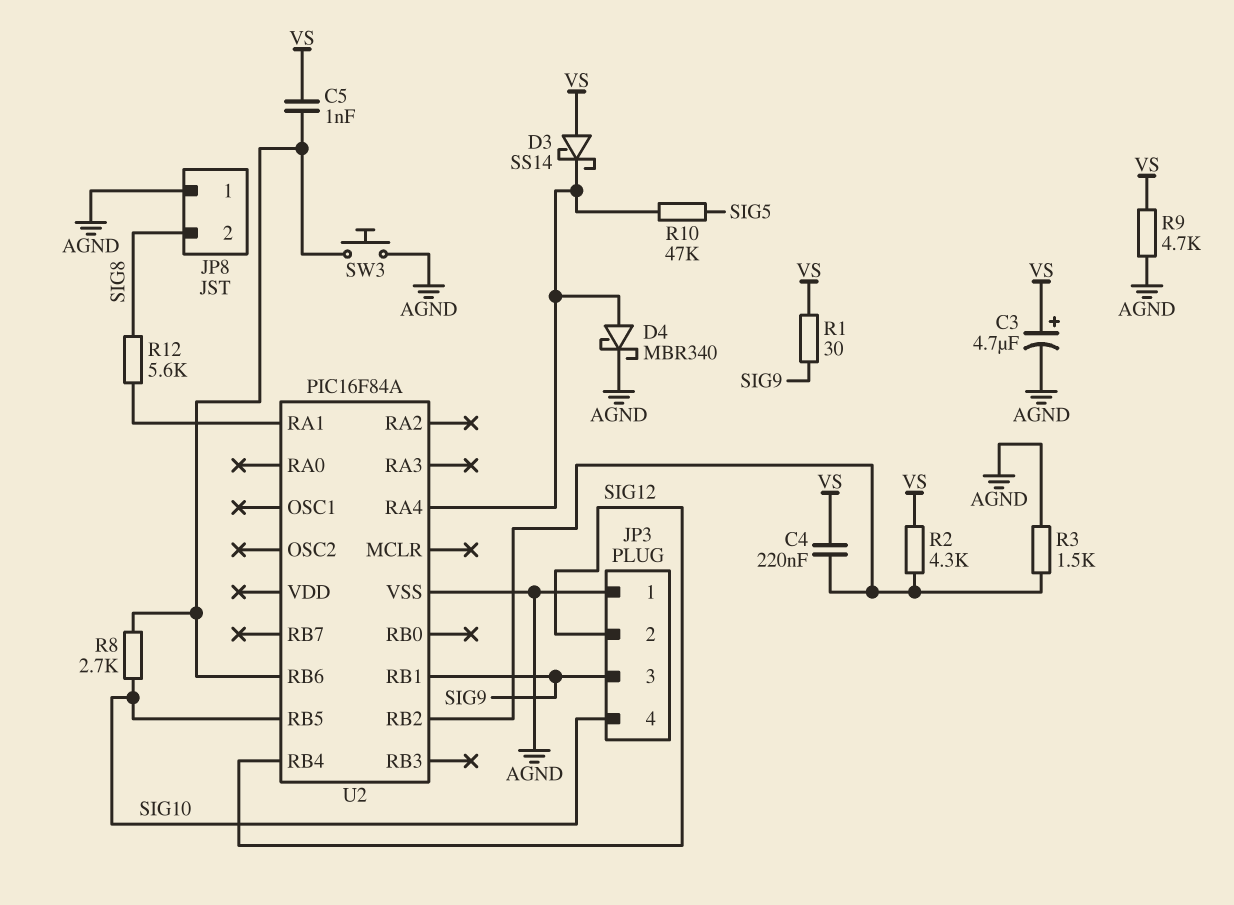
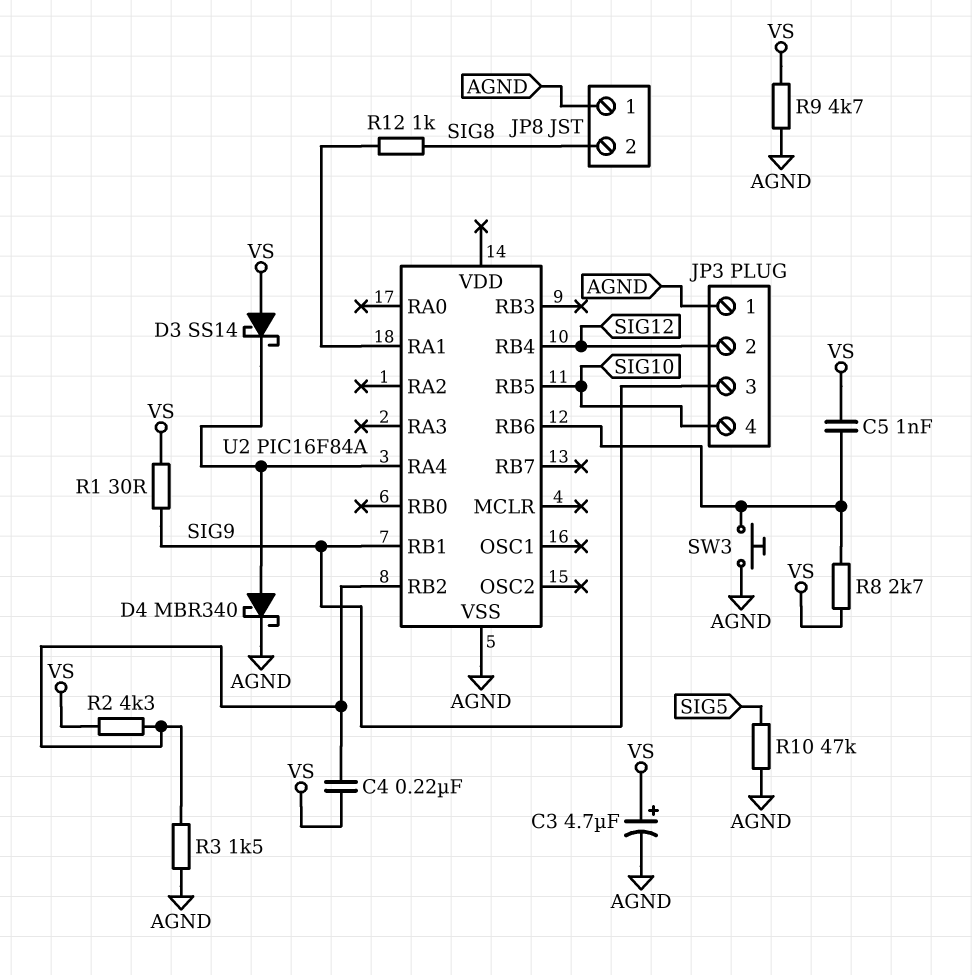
R8: 2.7k (SIG10, U2/RB6) -> 2.7k (U2/RB6, VS)
R10: 47k (SIG5, U2/RA4) -> 47k (AGND, SIG5)
R12: 5.6k (SIG8, U2/RA1) -> 1k (SIG8, U2/RA1)

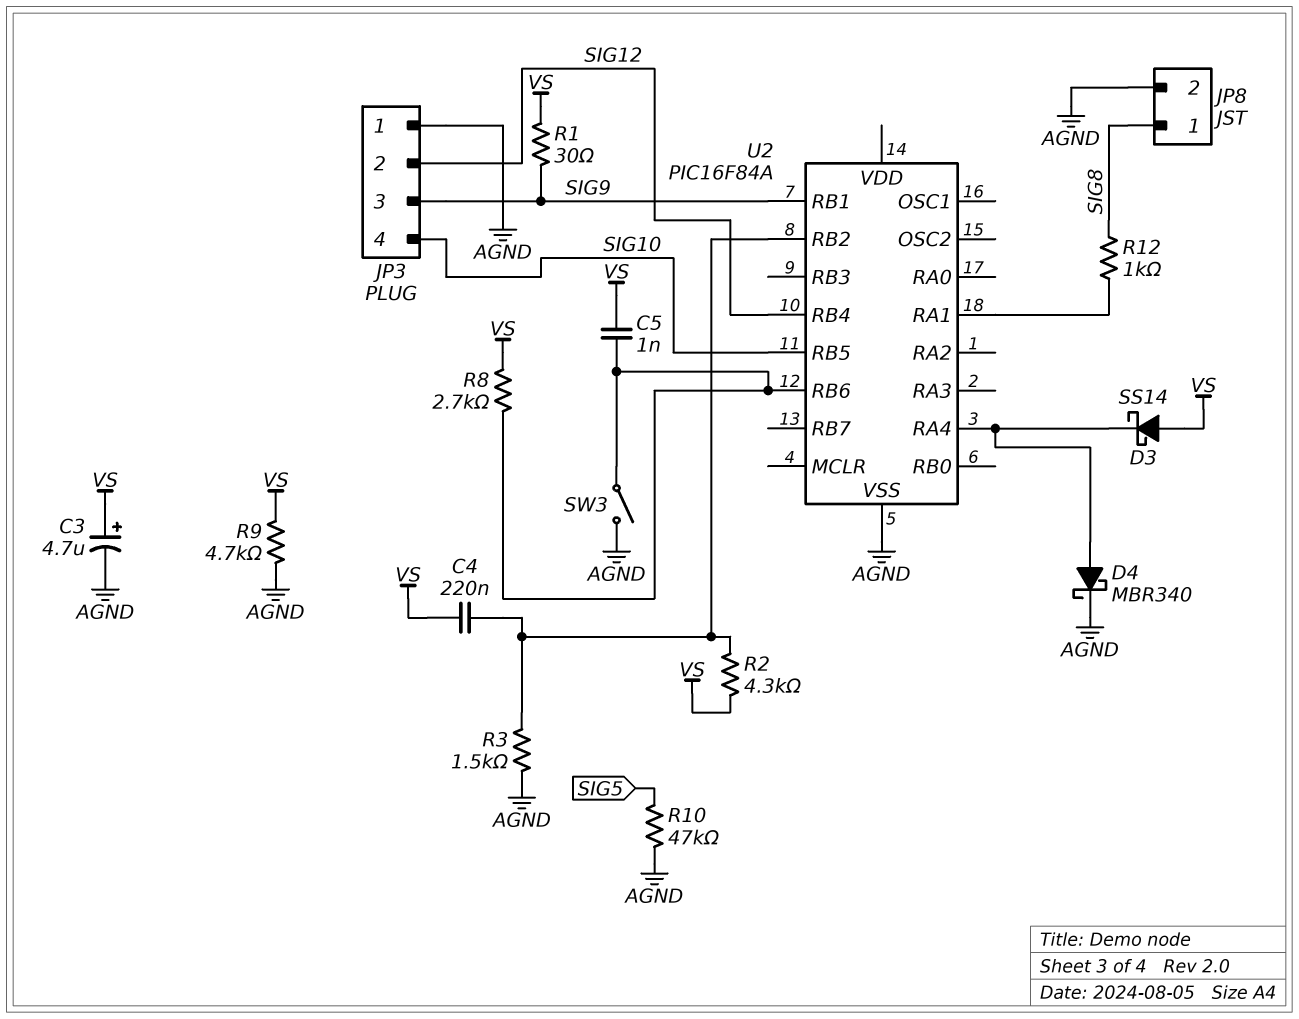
JP8 pin 1: AGND -> SIG8
JP8 pin 2: SIG8 -> AGND
SW3: button (AGND, U2/RB6) -> switch (AGND, U2/RB6)

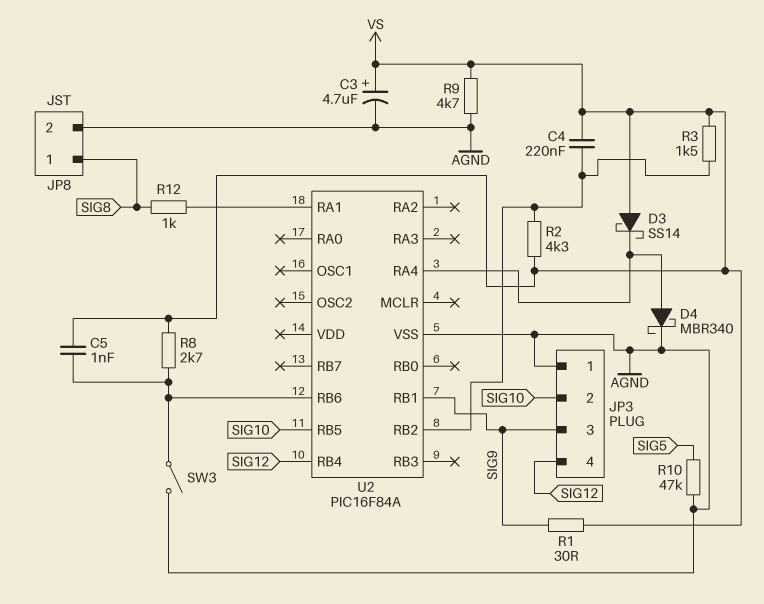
JP3 pin 2: SIG12 -> SIG10
JP3 pin 4: SIG10 -> SIG12
R3: 1.5k (AGND, U2/RB2) -> 1.5k (U2/RB2, VS)

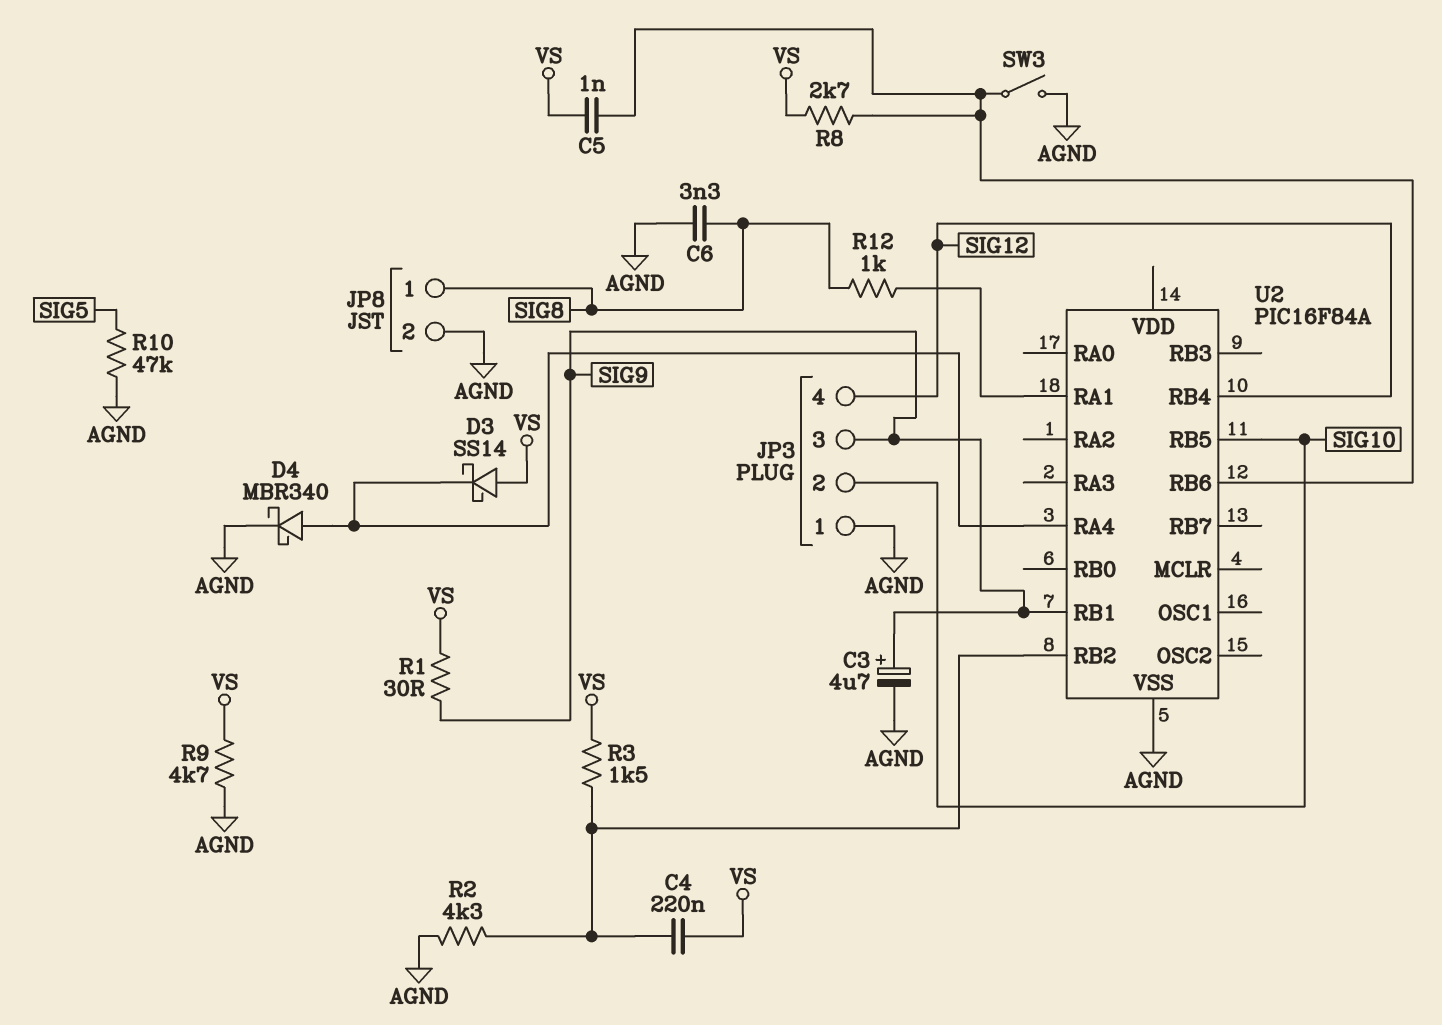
C3: 4.7uF (plus VS, minus AGND) -> 4.7uF (plus SIG9, minus AGND)
C6: none -> 3.3nF (AGND, SIG8)
R2: 4.3k (U2/RB2, VS) -> 4.3k (AGND, U2/RB2)

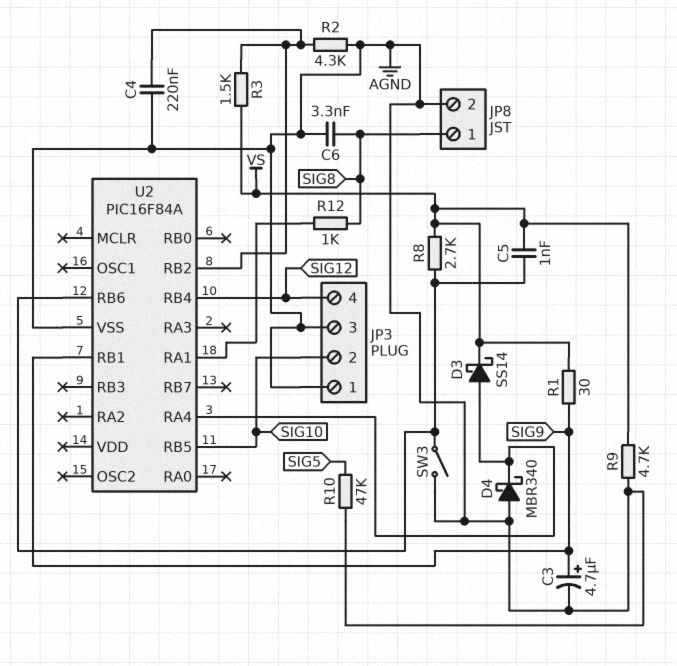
C4: 220nF (U2/RB2, VS) -> 220nF (AGND, U2/RB2)
D3: schottky SS14 (A VS, K U2/RA4) -> schottky SS14 (A U2/RA4, K VS)
D4: schottky MBR340 (A U2/RA4, K AGND) -> schottky MBR340 (A AGND, K U2/RA4)
JP3 pin 3: SIG9 -> AGND

